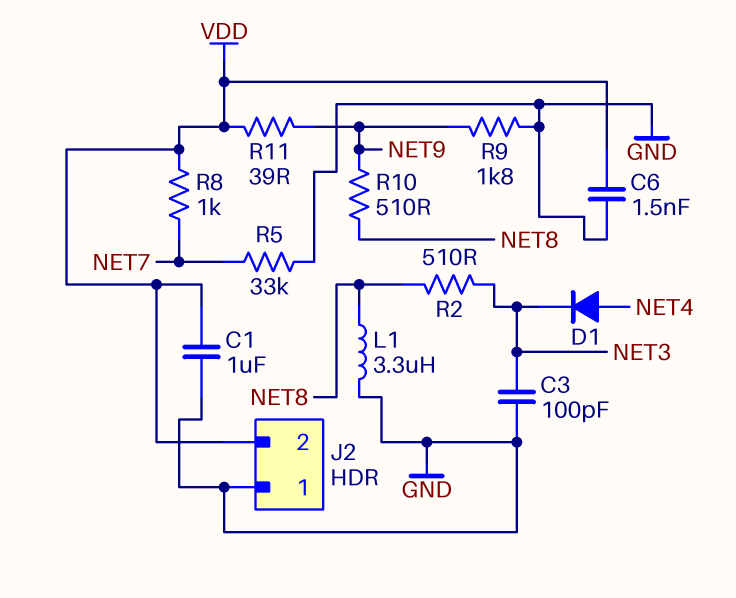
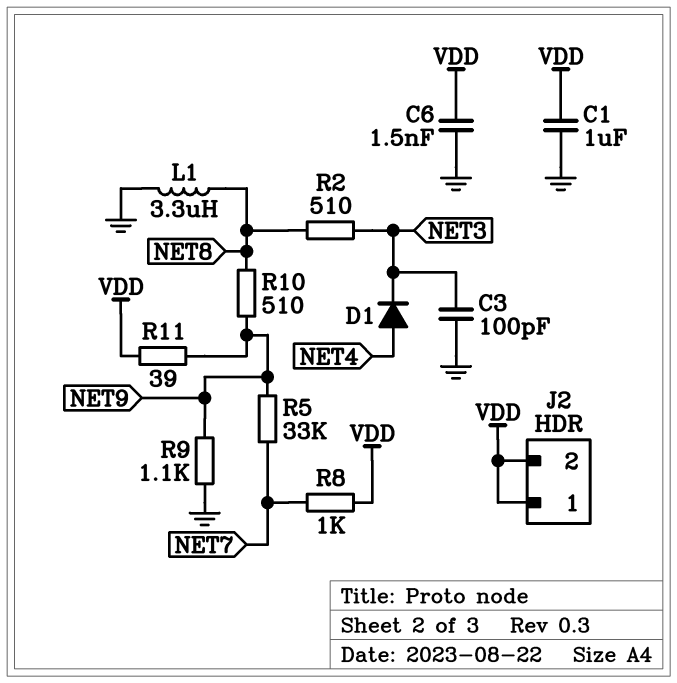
J2 pin 1: GND -> VDD
R5: 33k (GND, NET7) -> 33k (NET7, NET9)
R9: 1.8k (GND, NET9) -> 1.1k (GND, NET9)

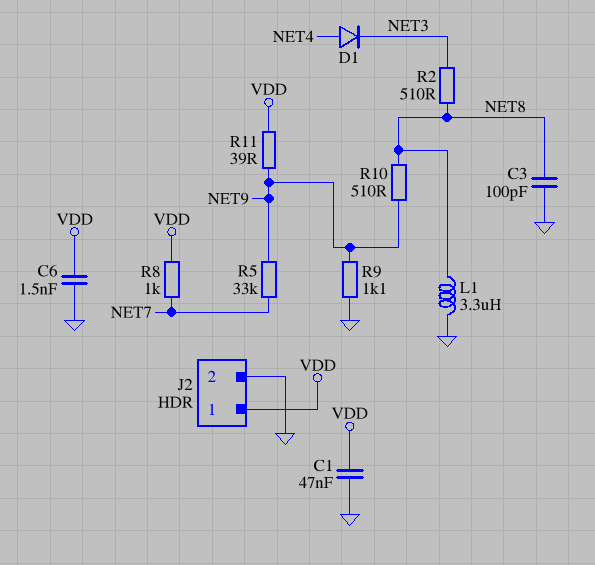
C1: 1uF (GND, VDD) -> 47nF (GND, VDD)
C3: 100pF (GND, NET3) -> 100pF (GND, NET8)
J2 pin 2: VDD -> GND

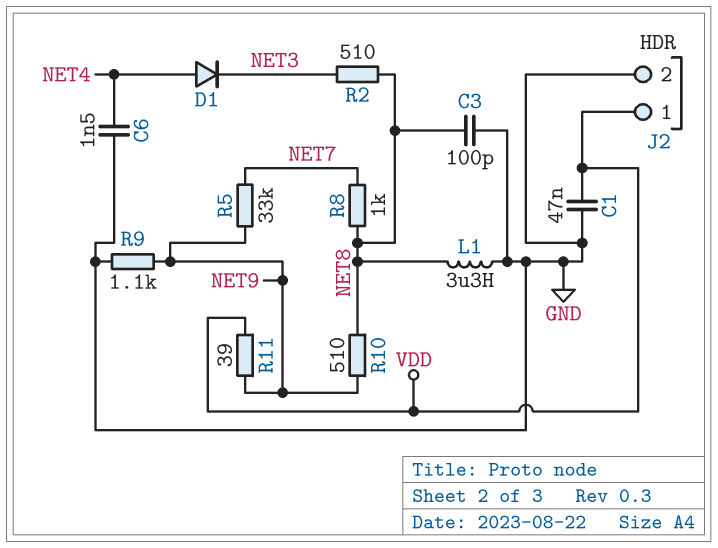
C6: 1.5nF (GND, VDD) -> 1.5nF (GND, NET4)
R8: 1k (NET7, VDD) -> 1k (NET7, NET8)

